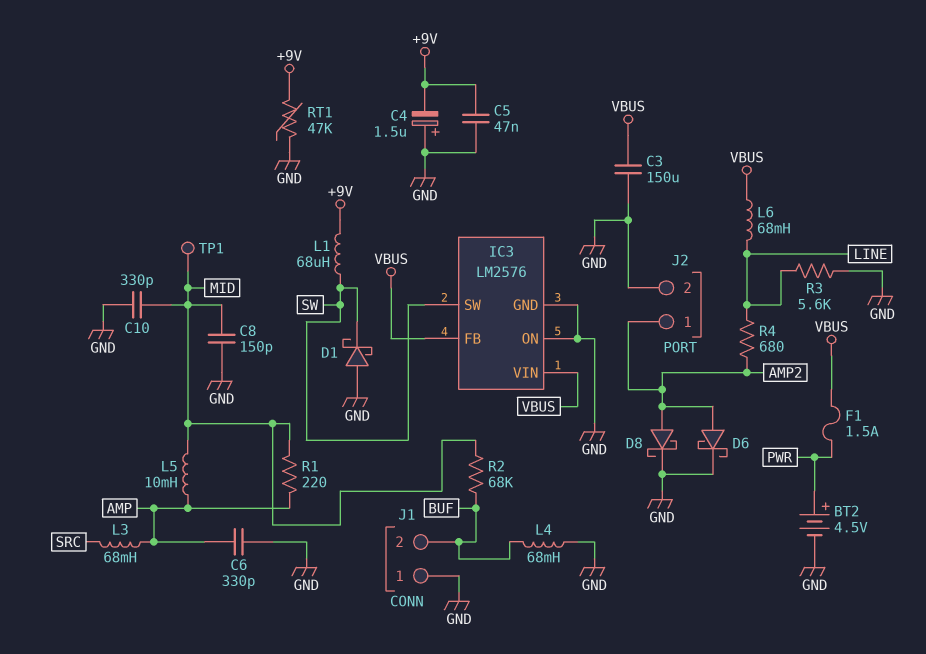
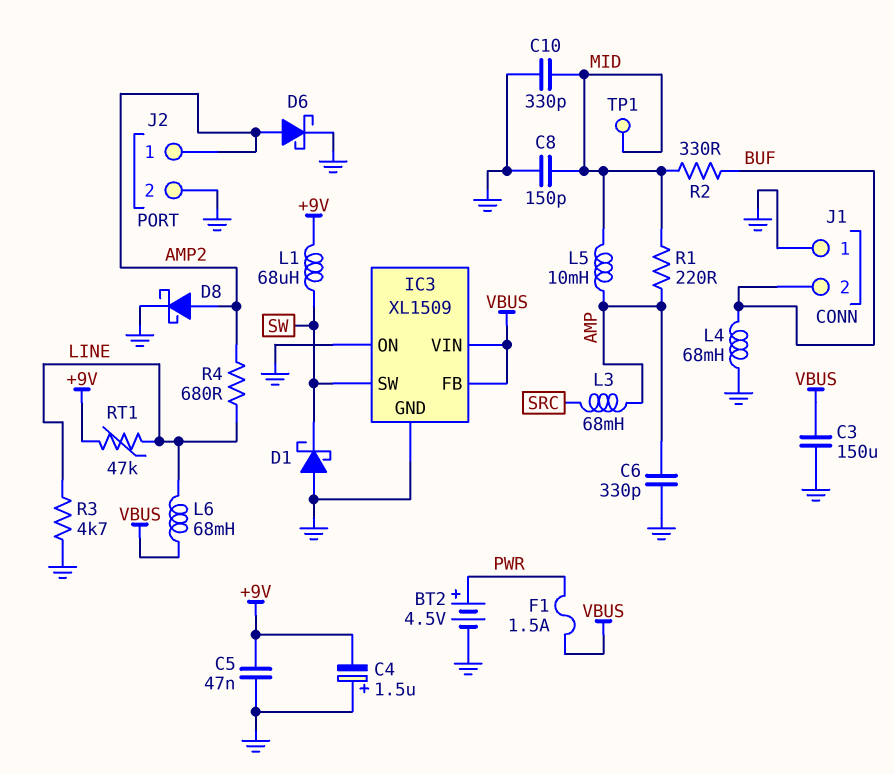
IC3: LM2576 -> XL1509
R2: 68k (BUF, MID) -> 330 (BUF, MID)
R3: 5.6k (GND, LINE) -> 4.7k (GND, LINE)
RT1: 47k (+9V, GND) -> 47k (+9V, LINE)

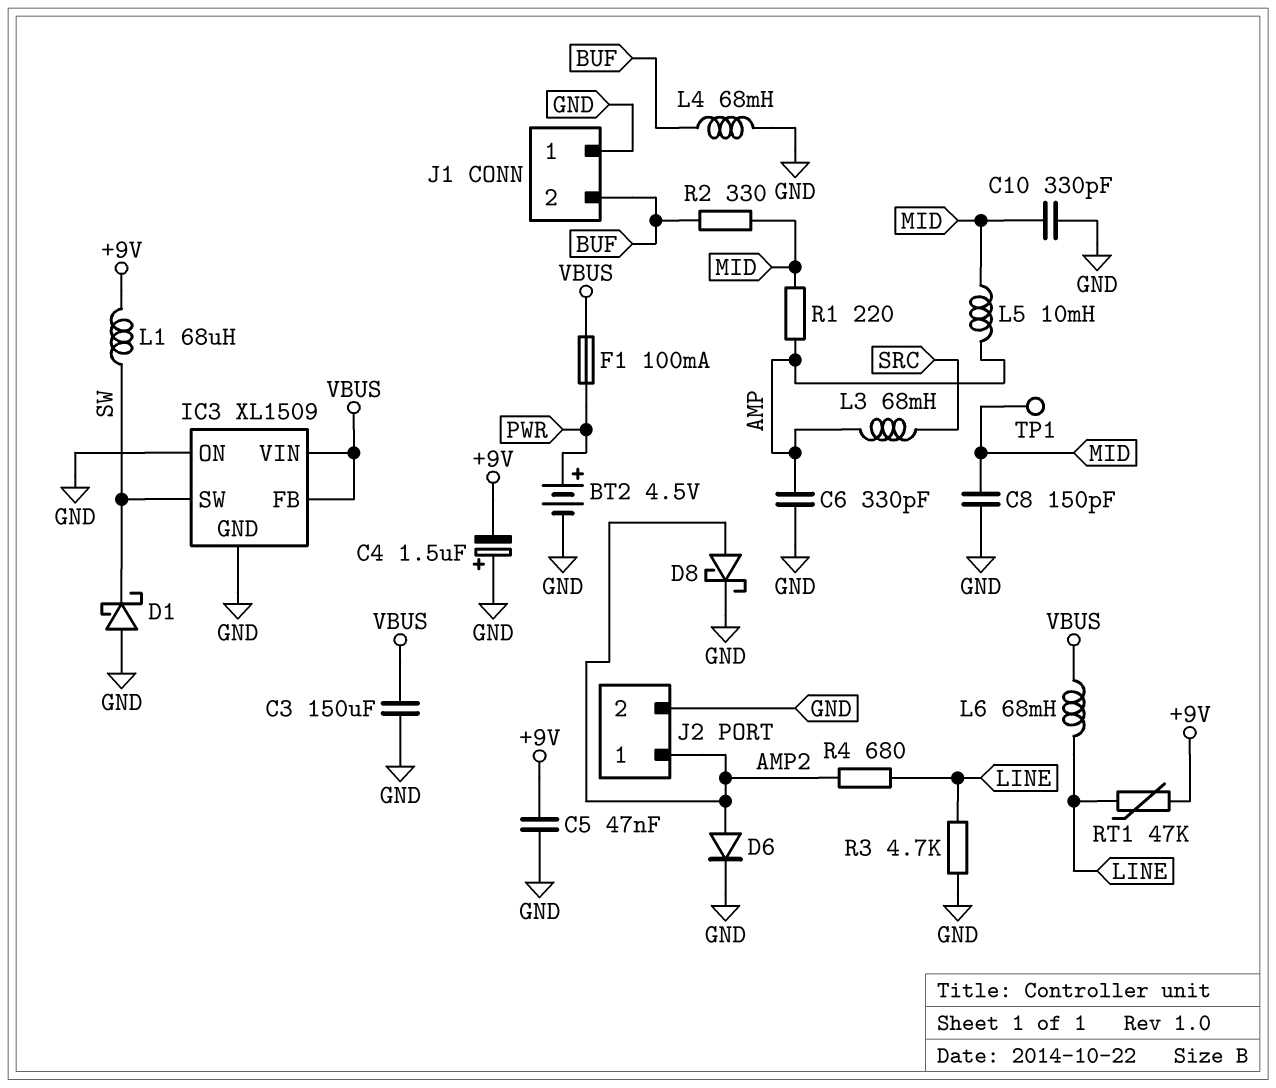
D6: schottky (A AMP2, K GND) -> diode (A AMP2, K GND)
F1: 1.5A (PWR, VBUS) -> 100mA (PWR, VBUS)

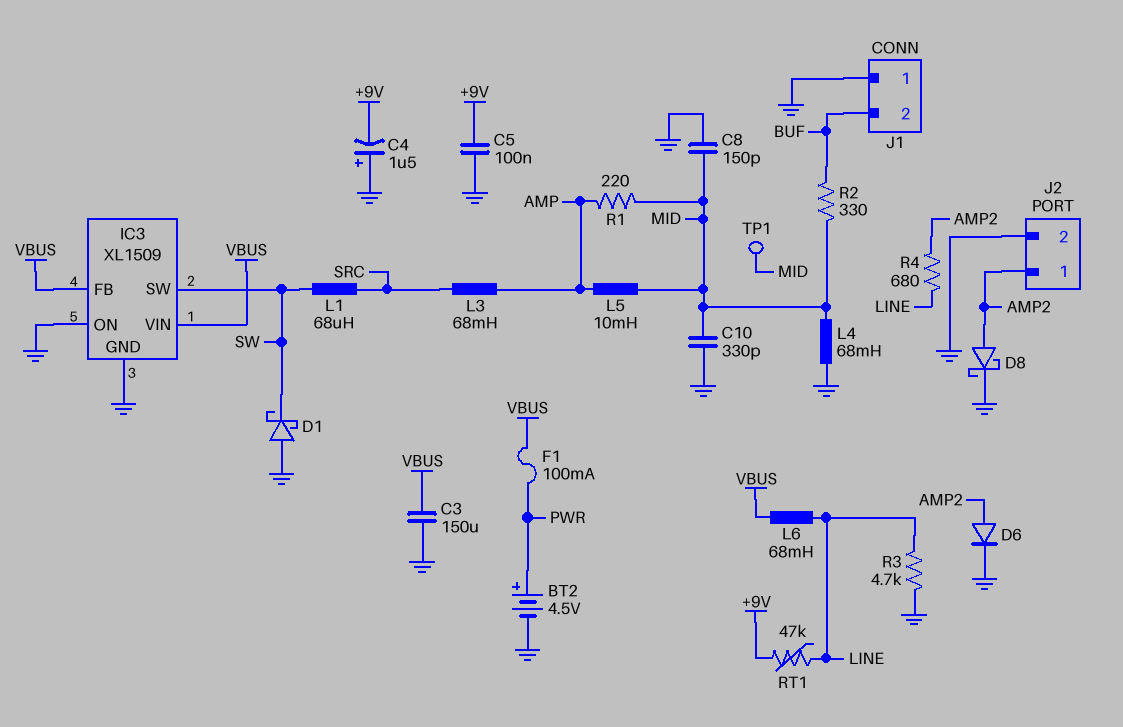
C5: 47nF (+9V, GND) -> 100nF (+9V, GND)
C6: 330pF (AMP, GND) -> none
L1: 68uH (+9V, SW) -> 68uH (SRC, SW)
L4: 68mH (BUF, GND) -> 68mH (GND, MID)

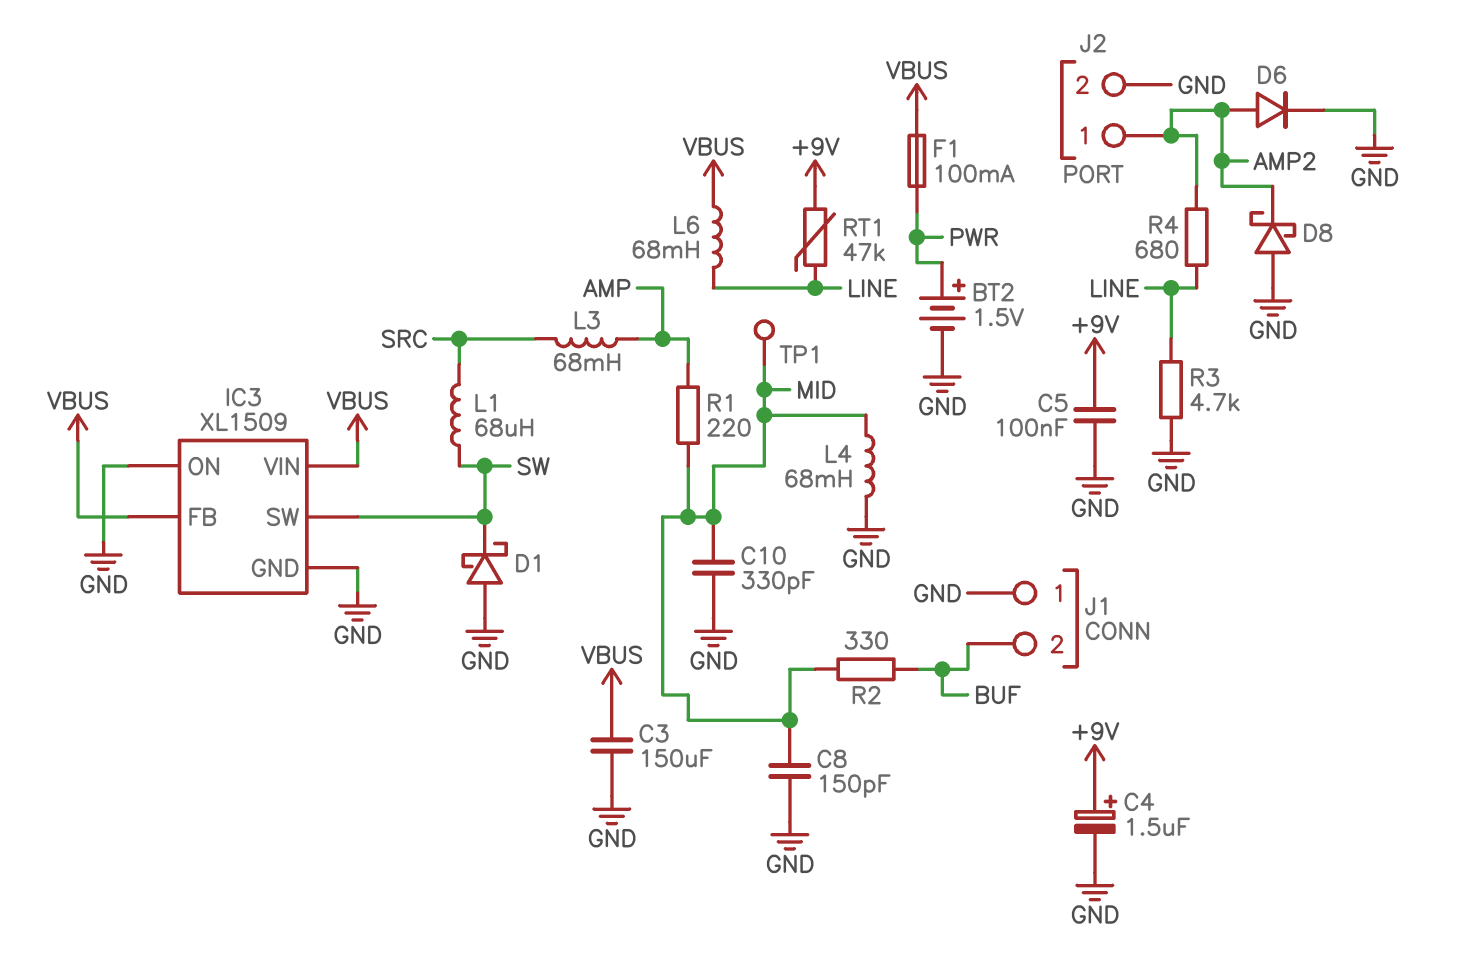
BT2: 4.5V (plus PWR, minus GND) -> 1.5V (plus PWR, minus GND)
C4: 1.5uF (plus GND, minus +9V) -> 1.5uF (plus +9V, minus GND)
D8: schottky (A AMP2, K GND) -> schottky (A GND, K AMP2)
L5: 10mH (AMP, MID) -> none

